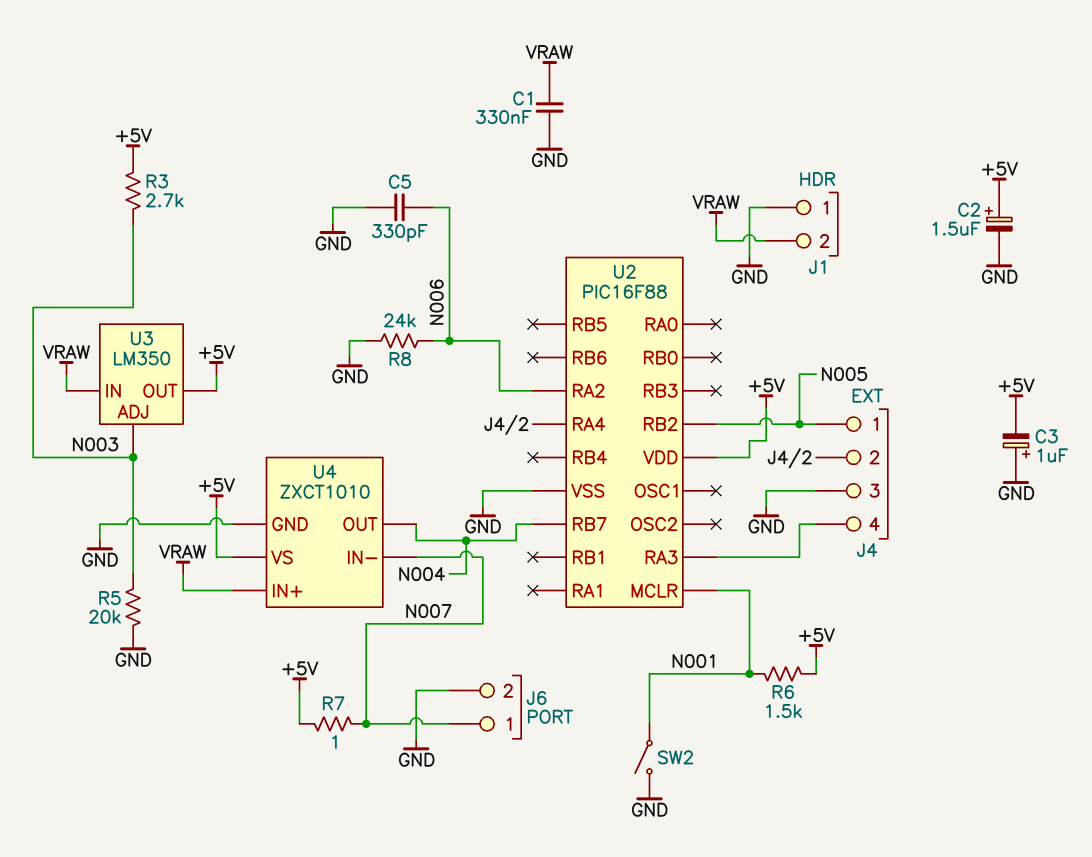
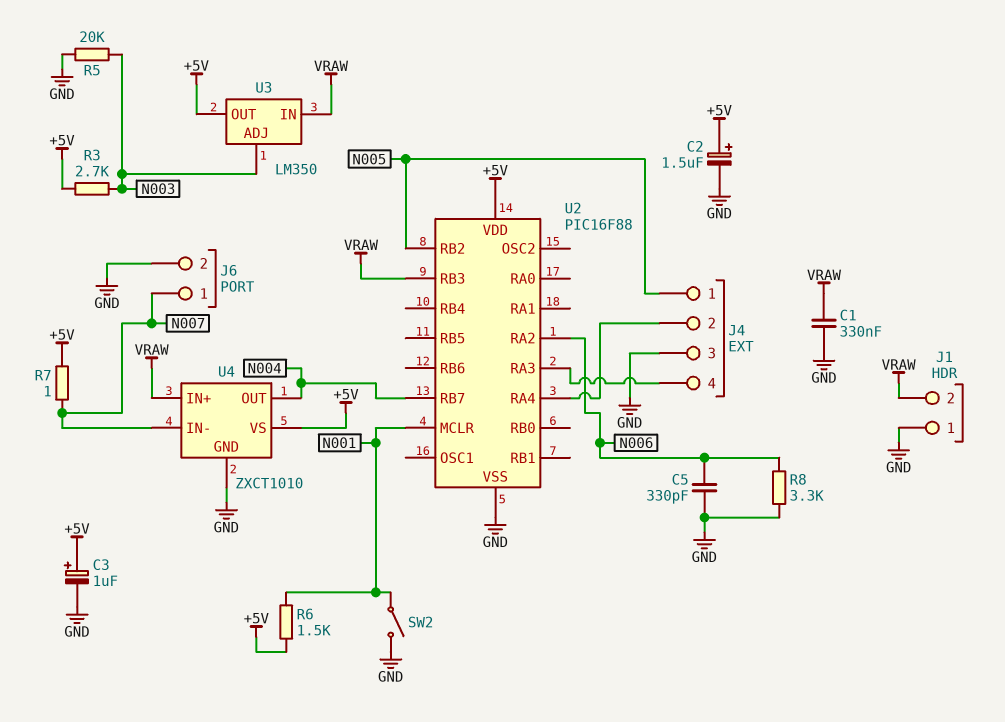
C3: 1uF (plus GND, minus +5V) -> 1uF (plus +5V, minus GND)
R8: 24k (GND, N006) -> 3.3k (GND, N006)
U2 pin RB3: none -> VRAW

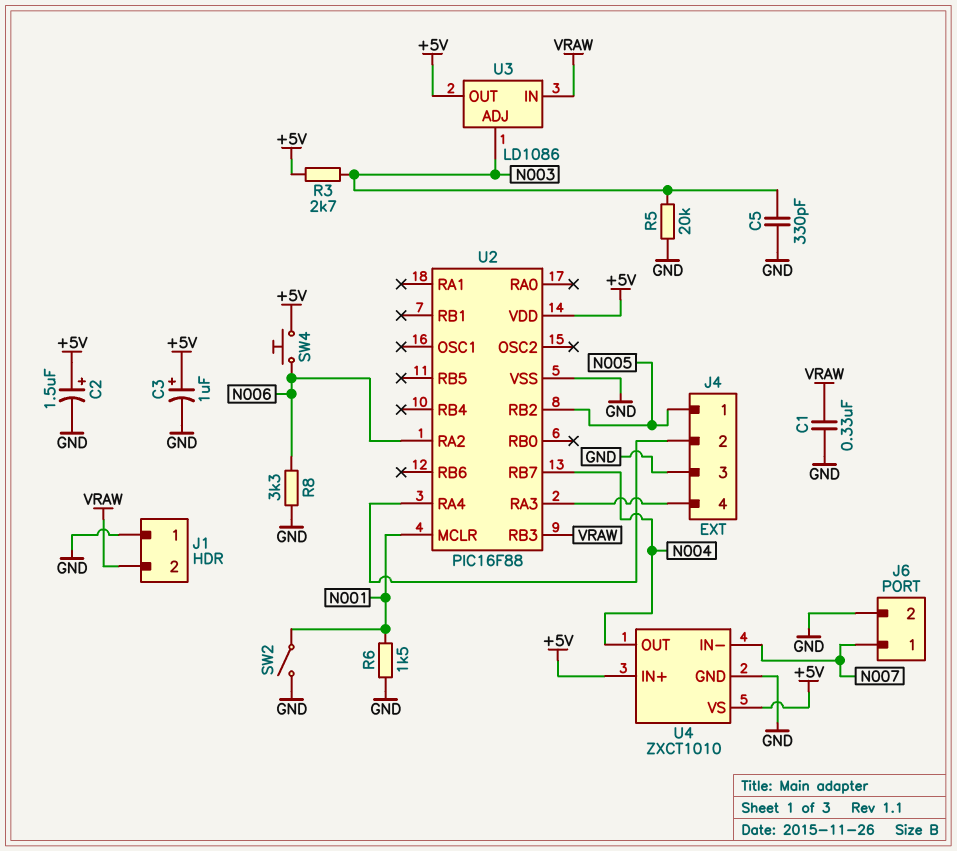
C5: 330pF (GND, N006) -> 330pF (GND, N003)
R6: 1.5k (+5V, N001) -> 1.5k (GND, N001)
R7: 1 (+5V, N007) -> none
SW4: none -> button (+5V, N006)
U3: LM350 -> LD1086
U4 pin IN+: VRAW -> +5V

